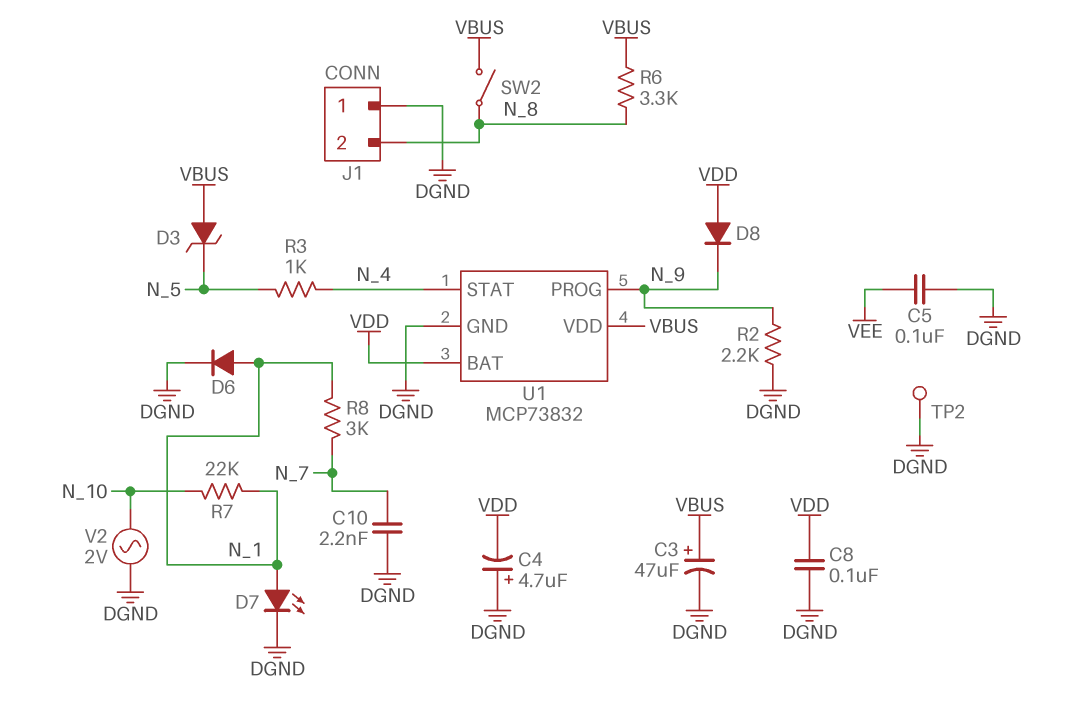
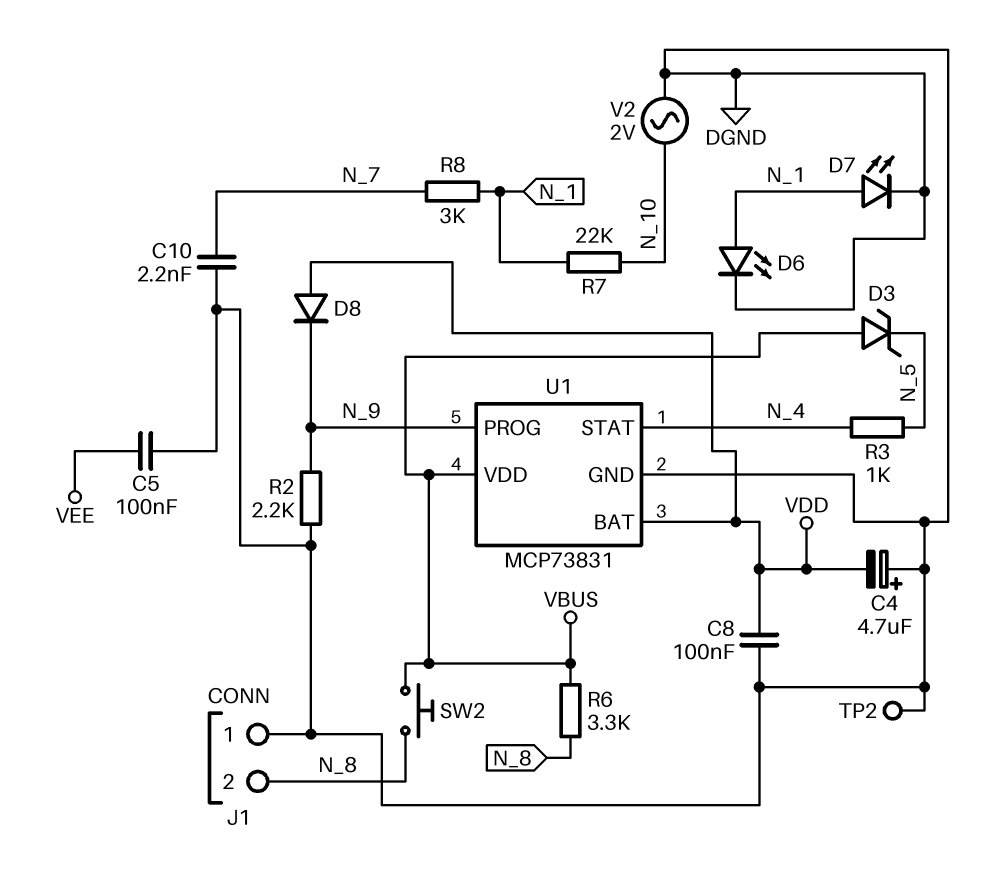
C3: 47uF (plus VBUS, minus DGND) -> none
D6: diode (A N_1, K DGND) -> LED (A N_1, K DGND)
SW2: switch (N_8, VBUS) -> button (N_8, VBUS)
U1: MCP73832 -> MCP73831

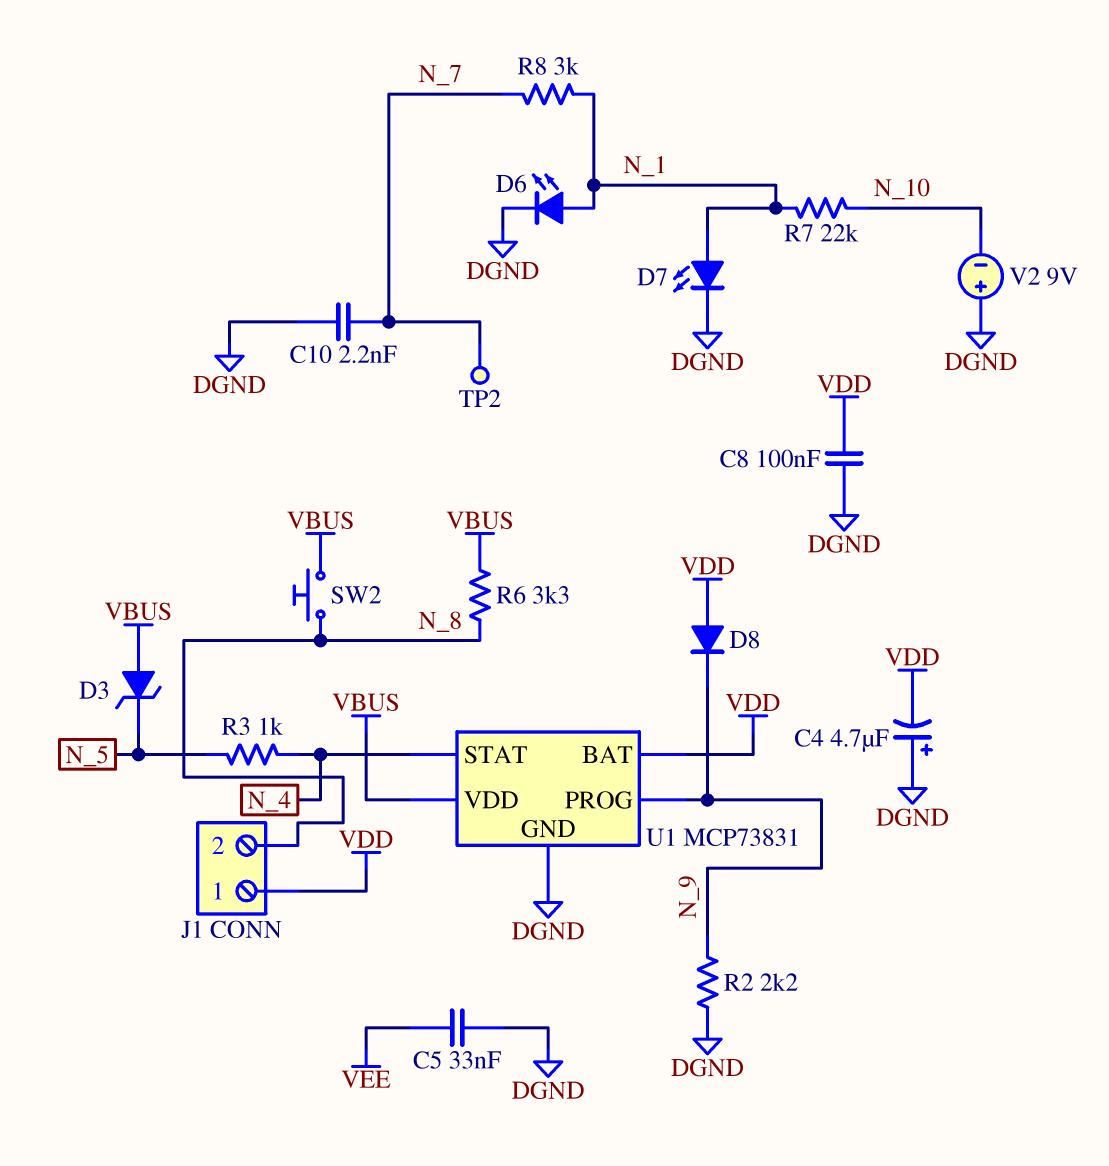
C5: 100nF (DGND, VEE) -> 33nF (DGND, VEE)
J1 pin 1: DGND -> VDD
TP2: test point (DGND) -> test point (N_7)
V2: AC 2V (DGND, N_10) -> 9V (plus DGND, minus N_10)

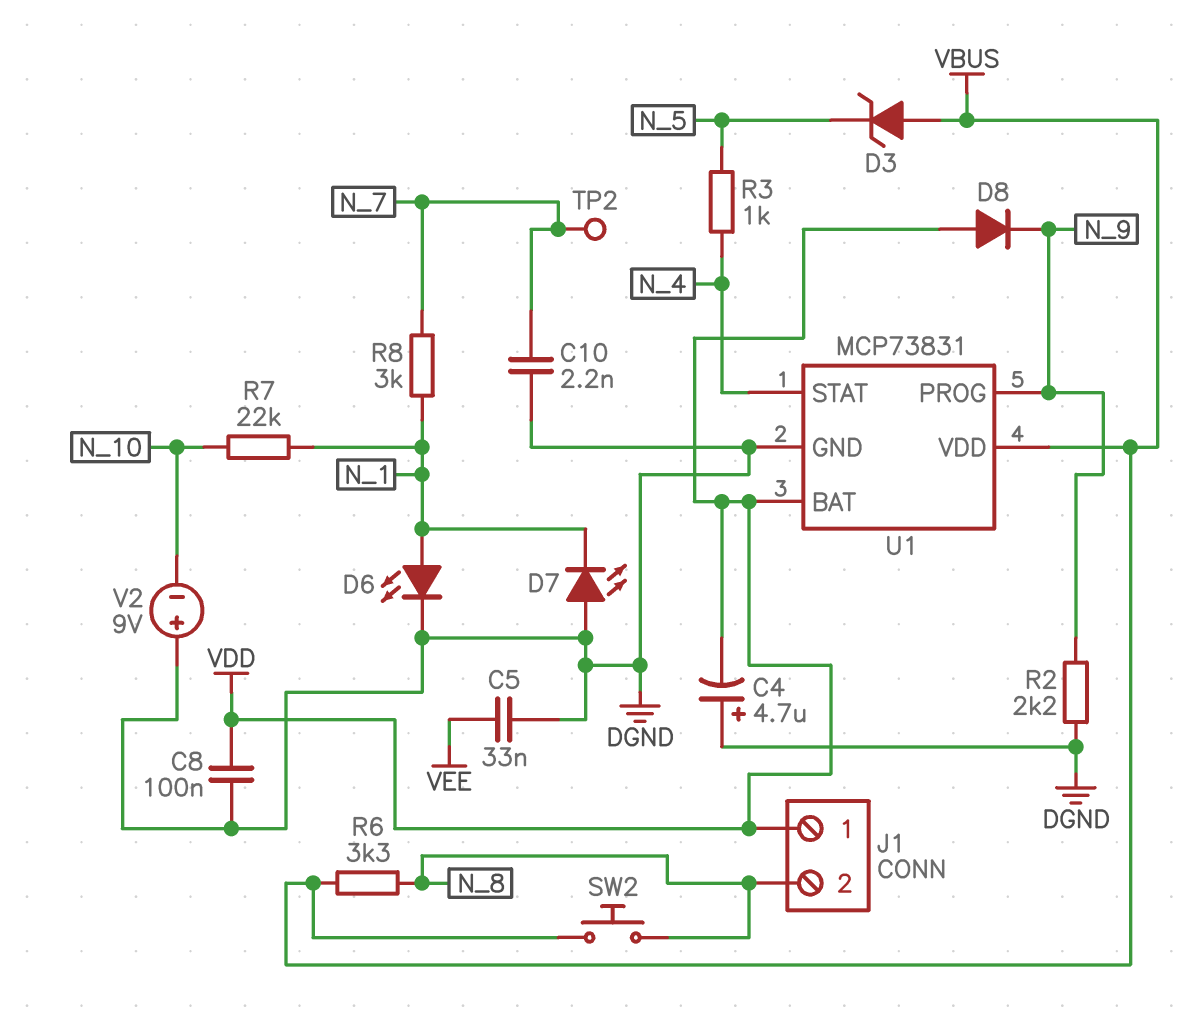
D7: LED (A N_1, K DGND) -> LED (A DGND, K N_1)

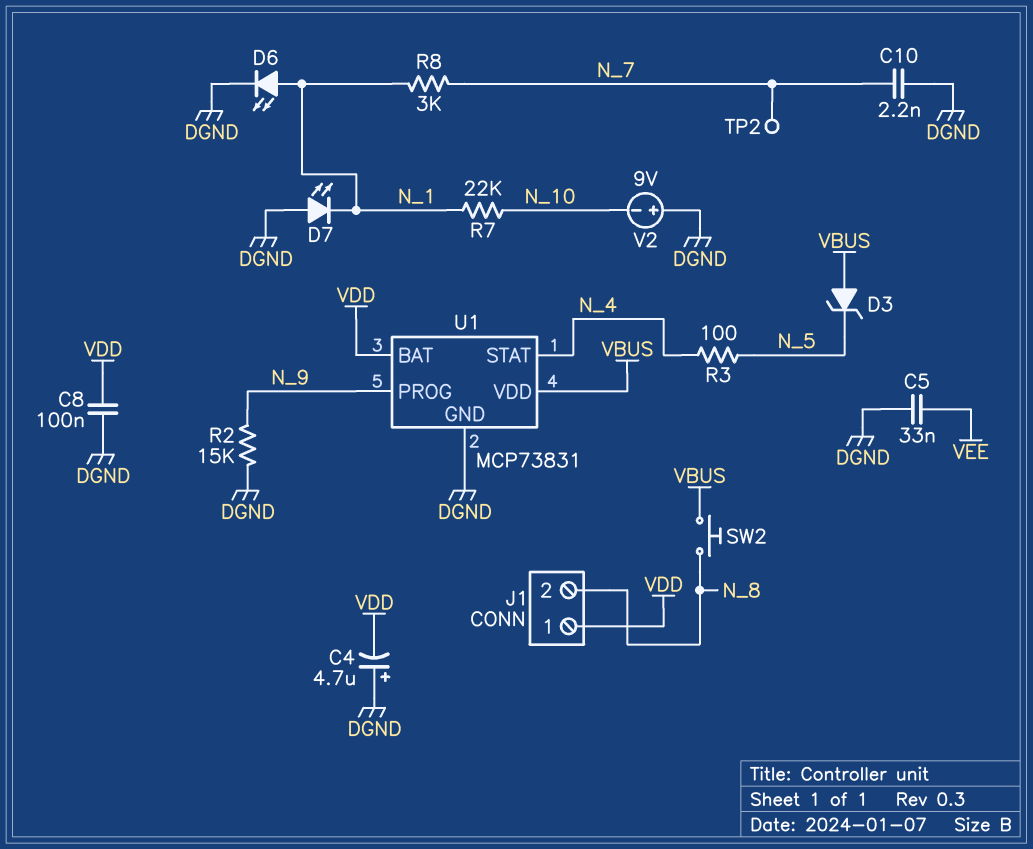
D8: diode (A VDD, K N_9) -> none
R2: 2.2k (DGND, N_9) -> 15k (DGND, N_9)
R3: 1k (N_4, N_5) -> 100 (N_4, N_5)
R6: 3.3k (N_8, VBUS) -> none

